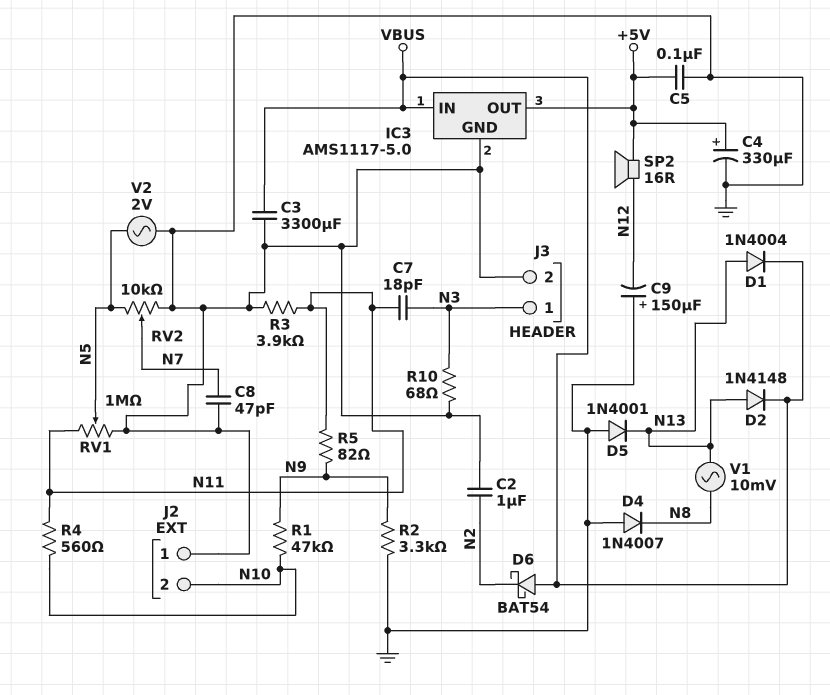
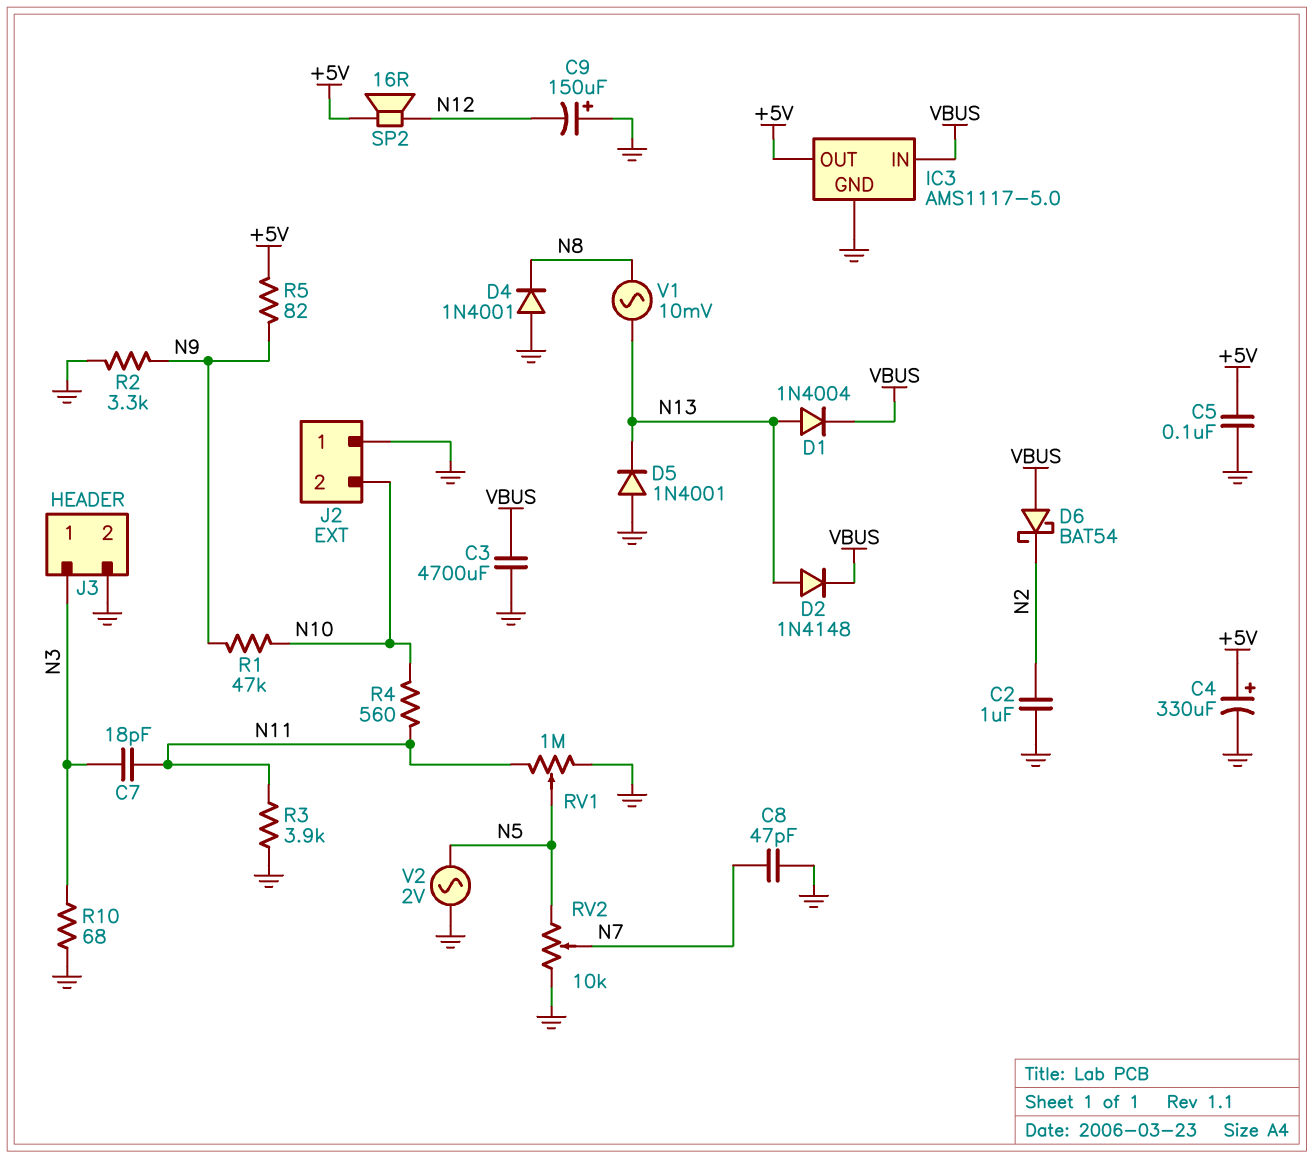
C3: 3300uF (GND, VBUS) -> 4700uF (GND, VBUS)
D4: diode 1N4007 (A GND, K N8) -> diode 1N4001 (A GND, K N8)
R5: 82 (N9, N11) -> 82 (+5V, N9)

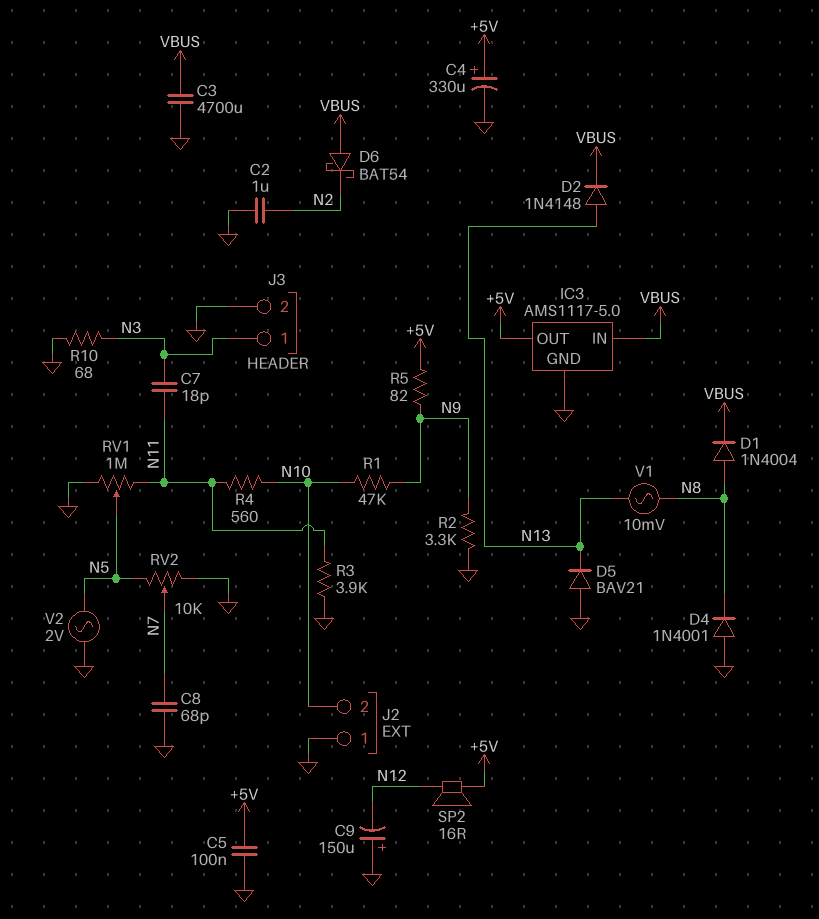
C8: 47pF (GND, N7) -> 68pF (GND, N7)
D1: diode 1N4004 (A N13, K VBUS) -> diode 1N4004 (A N8, K VBUS)
D5: diode 1N4001 (A GND, K N13) -> diode BAV21 (A GND, K N13)

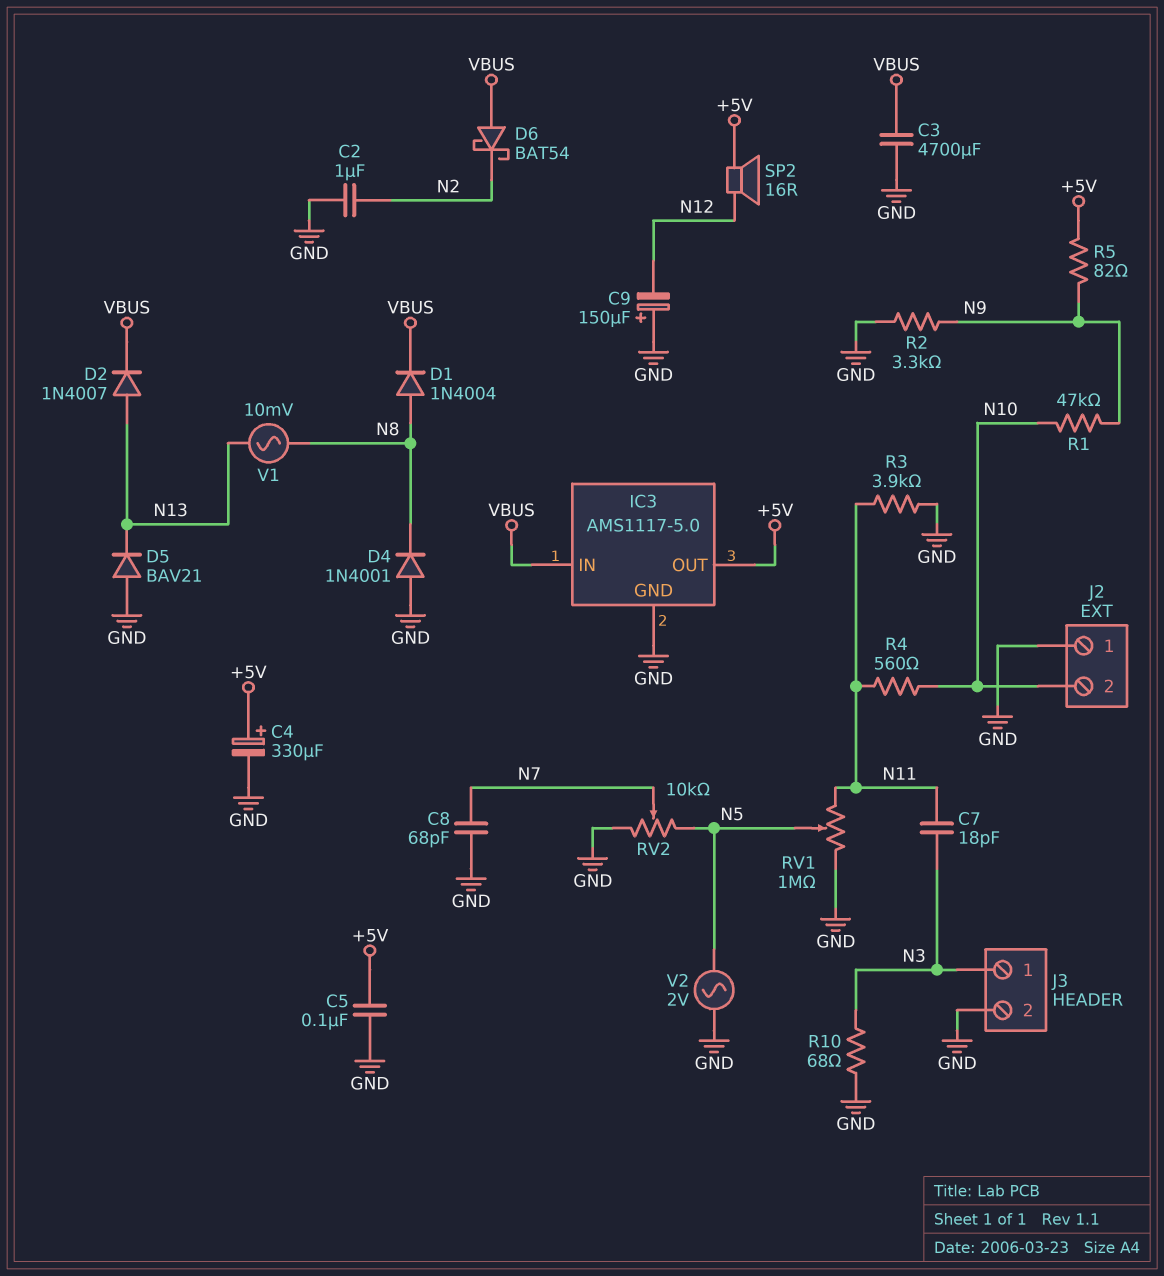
D2: diode 1N4148 (A N13, K VBUS) -> diode 1N4007 (A N13, K VBUS)

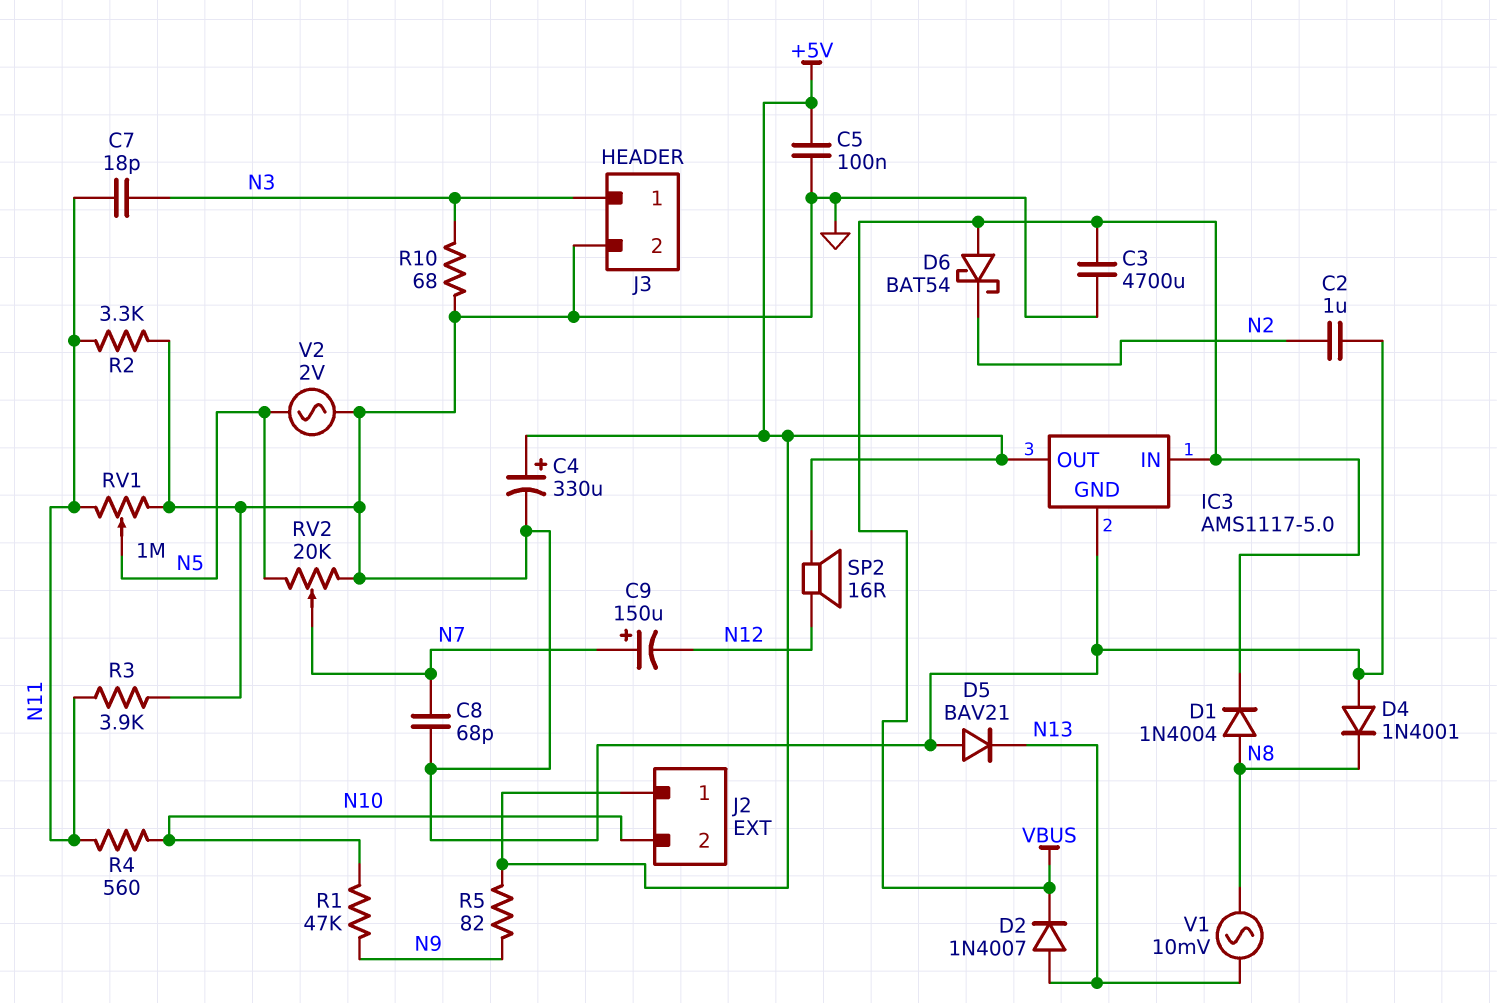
C9: 150uF (plus GND, minus N12) -> 150uF (plus N7, minus N12)
J2 pin 1: GND -> +5V
R2: 3.3k (GND, N9) -> 3.3k (GND, N11)
RV2: 10k (GND, N5, wiper N7) -> 20k (GND, N5, wiper N7)

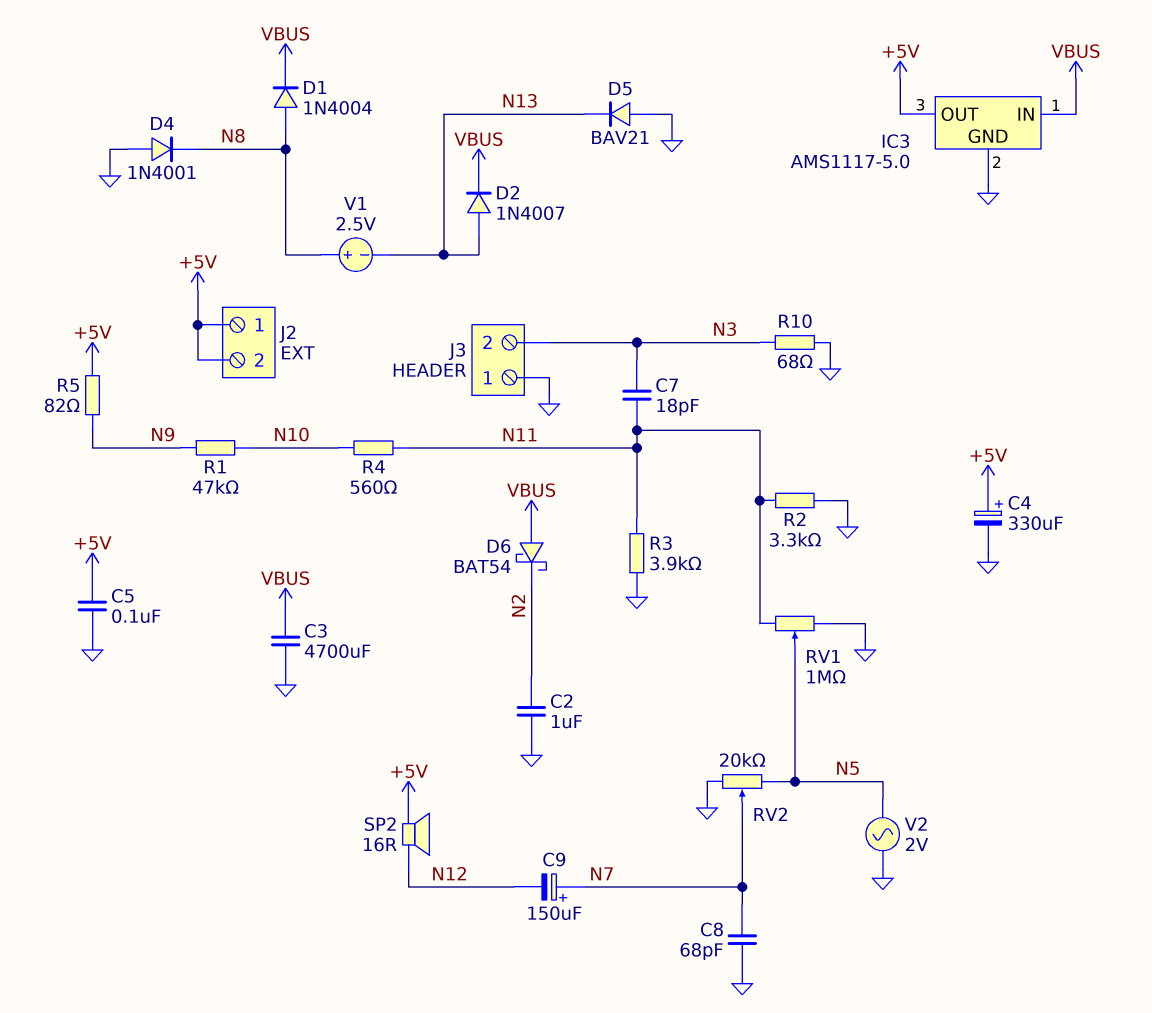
J2 pin 2: N10 -> +5V
J3 pin 1: N3 -> GND
J3 pin 2: GND -> N3
V1: AC 10mV (N8, N13) -> 2.5V (plus N8, minus N13)

